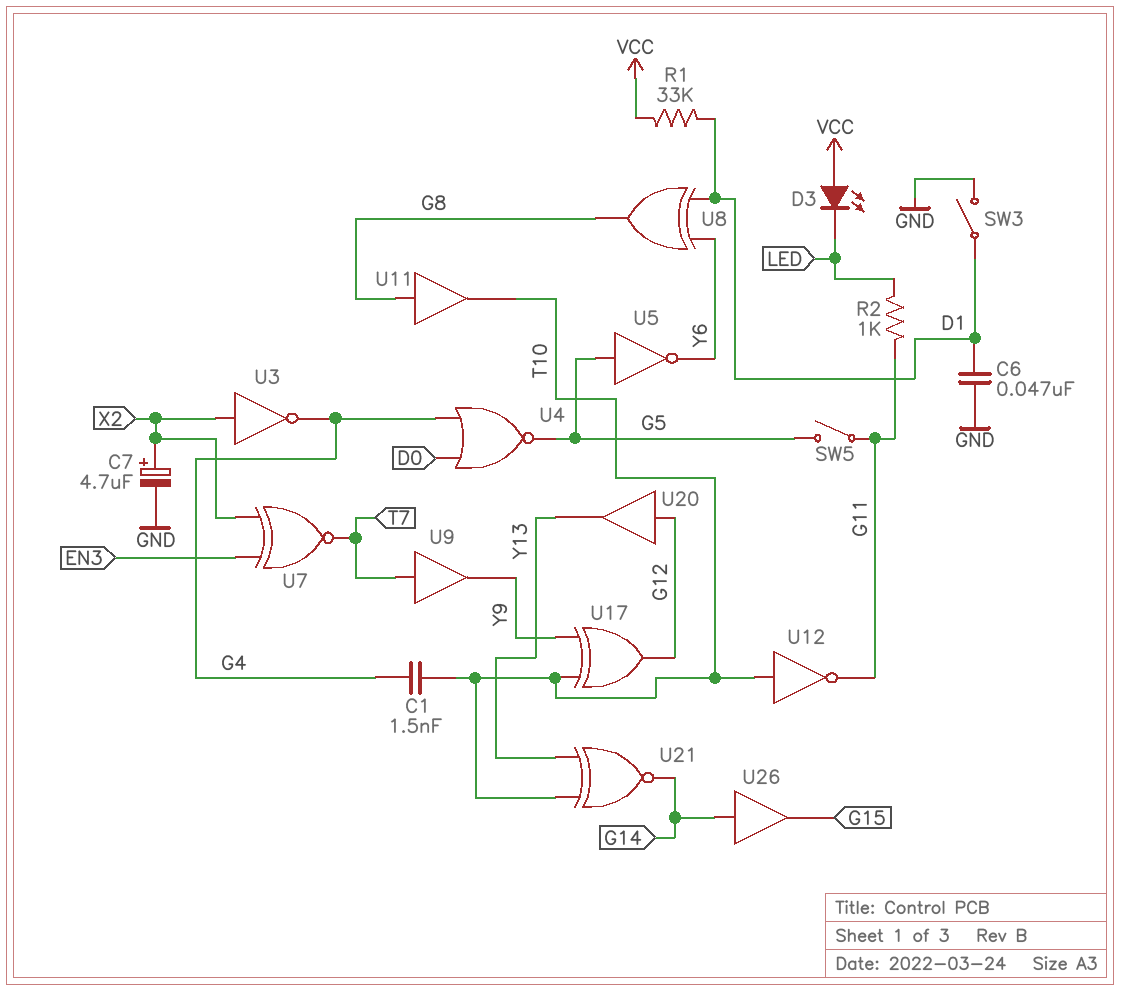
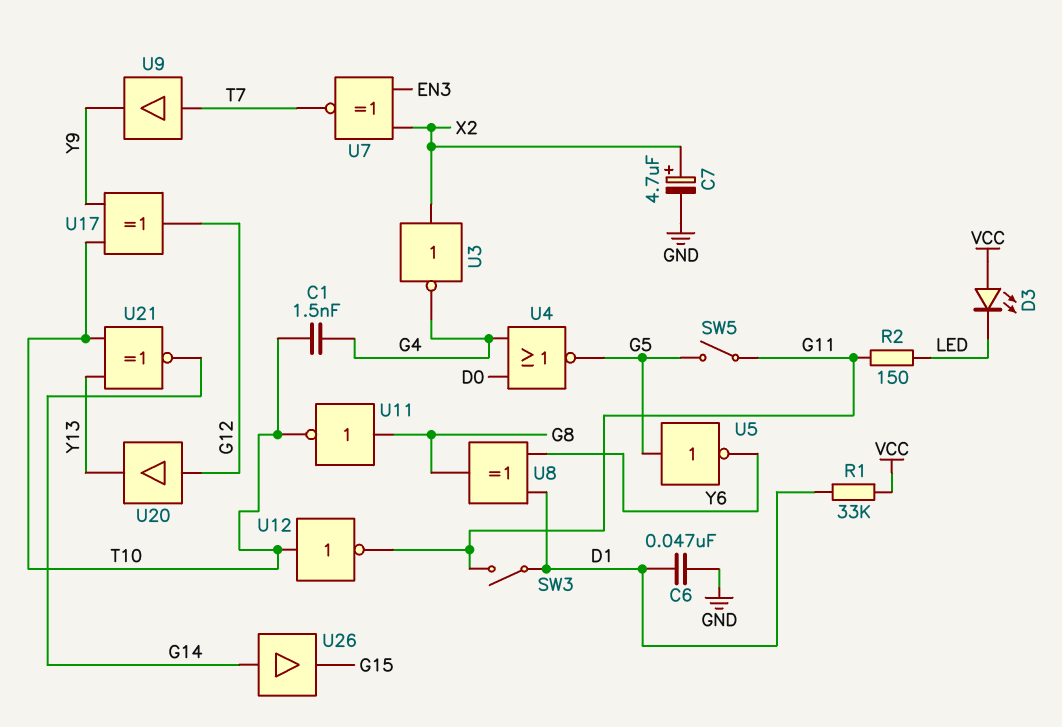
R2: 1k (G11, LED) -> 150 (G11, LED)
SW3: switch (D1, GND) -> switch (D1, G11)
U11: buffer (in G8, out T10) -> NOT (in G8, out T10)

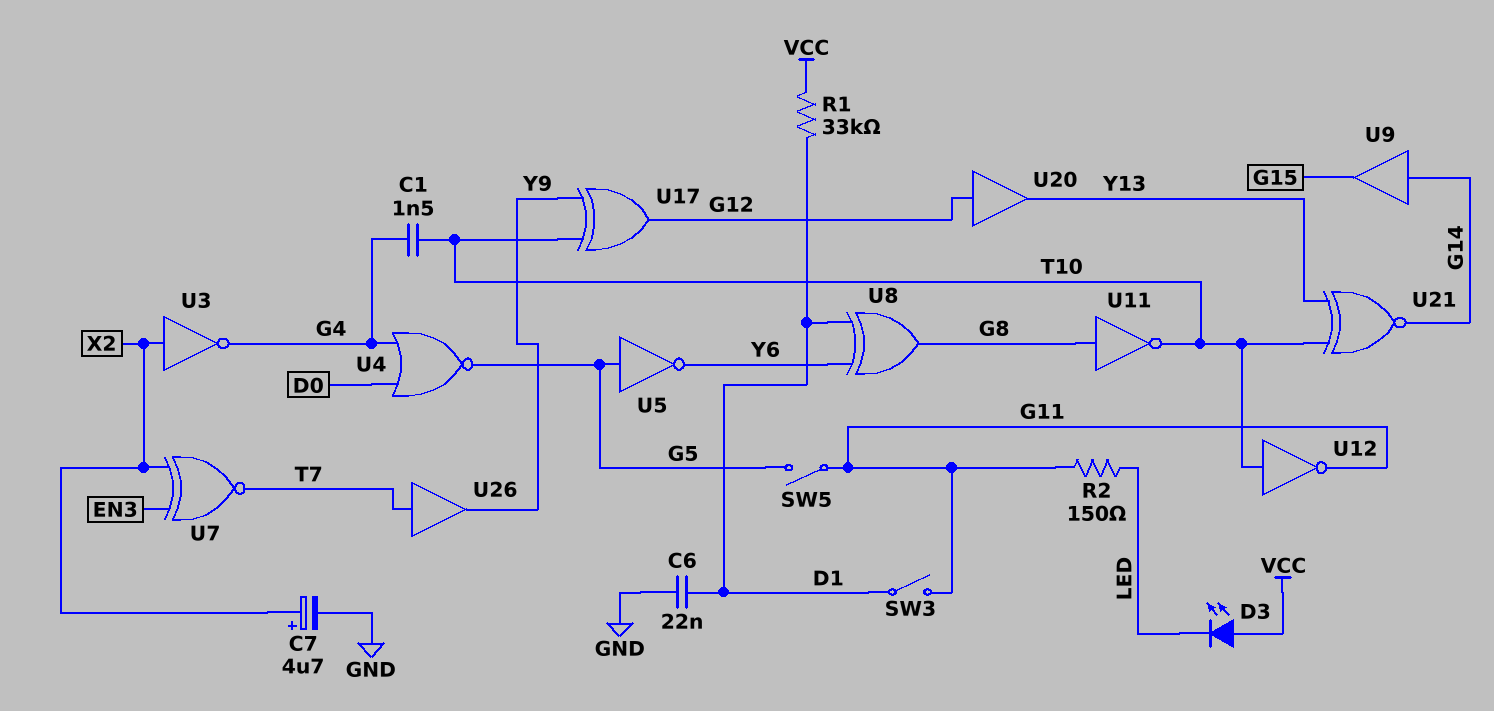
C6: 47nF (D1, GND) -> 22nF (D1, GND)
U9: buffer (in T7, out Y9) -> buffer (in G14, out G15)
U26: buffer (in G14, out G15) -> buffer (in T7, out Y9)

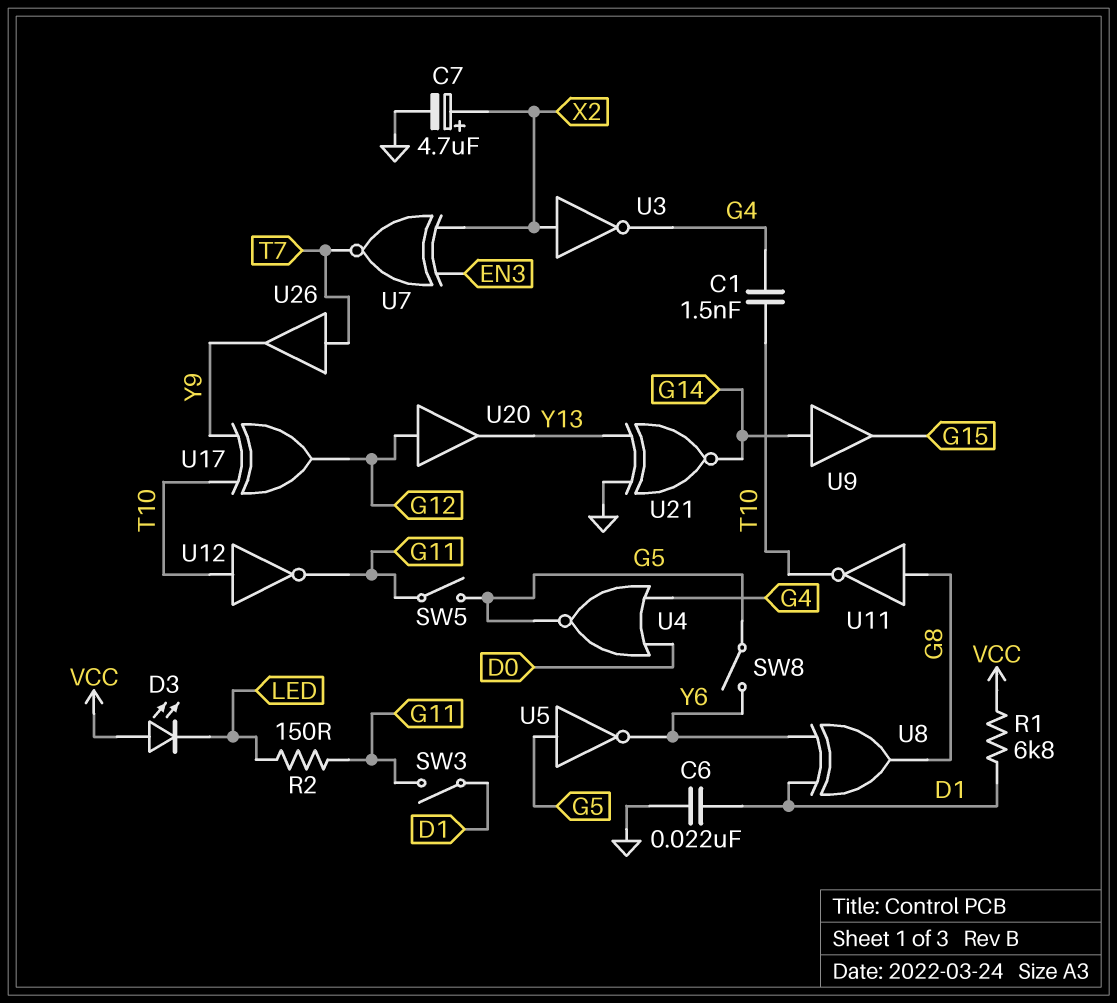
R1: 33k (D1, VCC) -> 6.8k (D1, VCC)
SW8: none -> switch (G5, Y6)
U21: XNOR (in T10, in Y13, out G14) -> XNOR (in GND, in Y13, out G14)

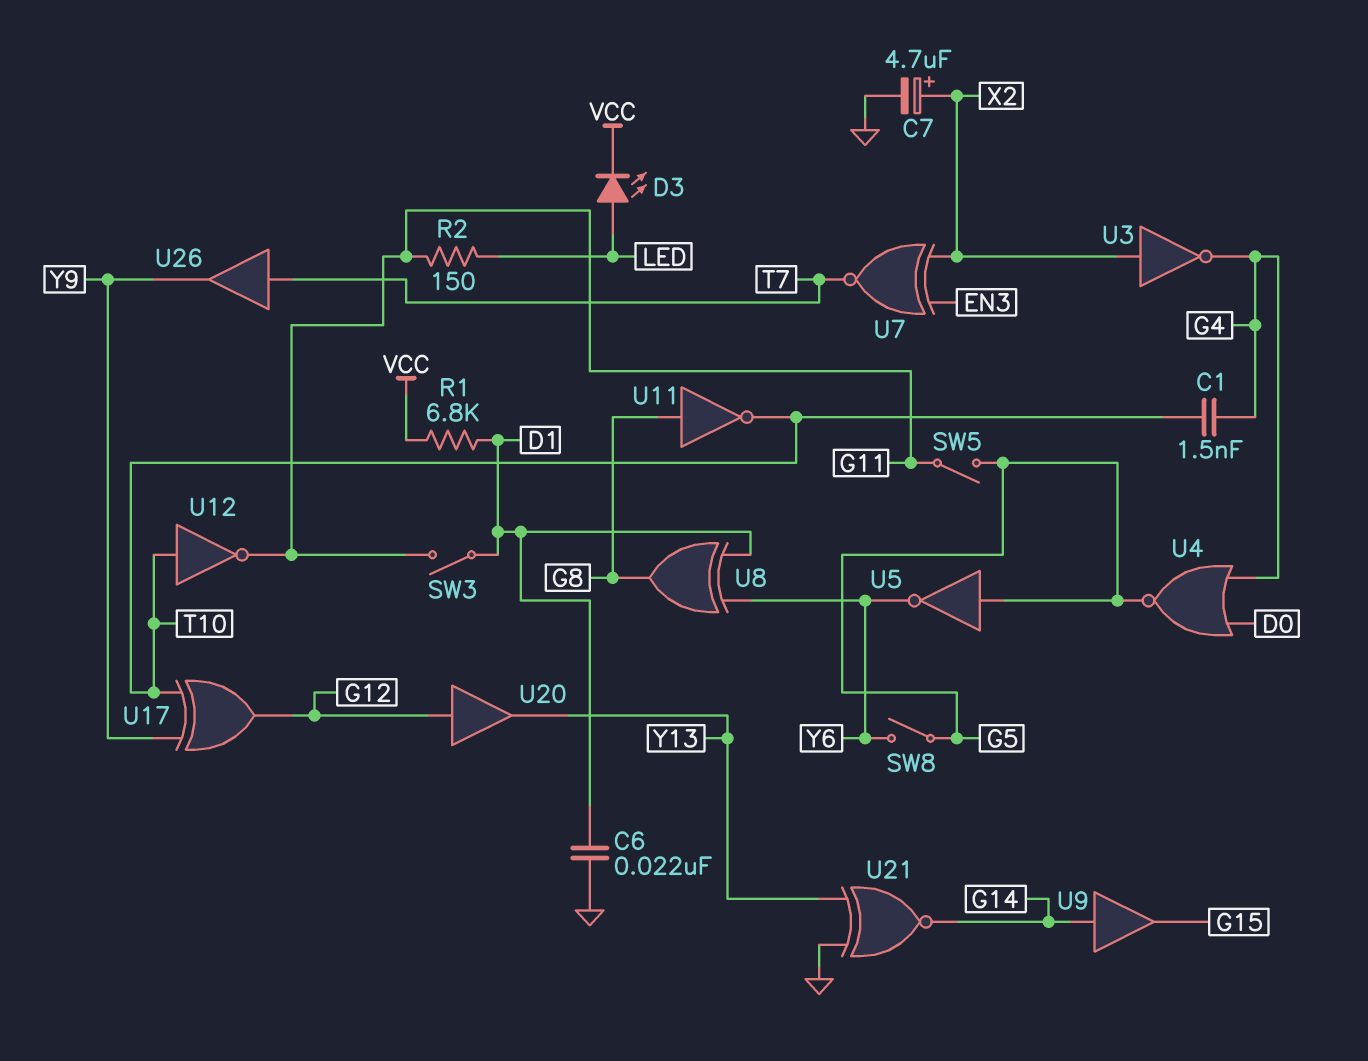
D3: LED (A VCC, K LED) -> LED (A LED, K VCC)

